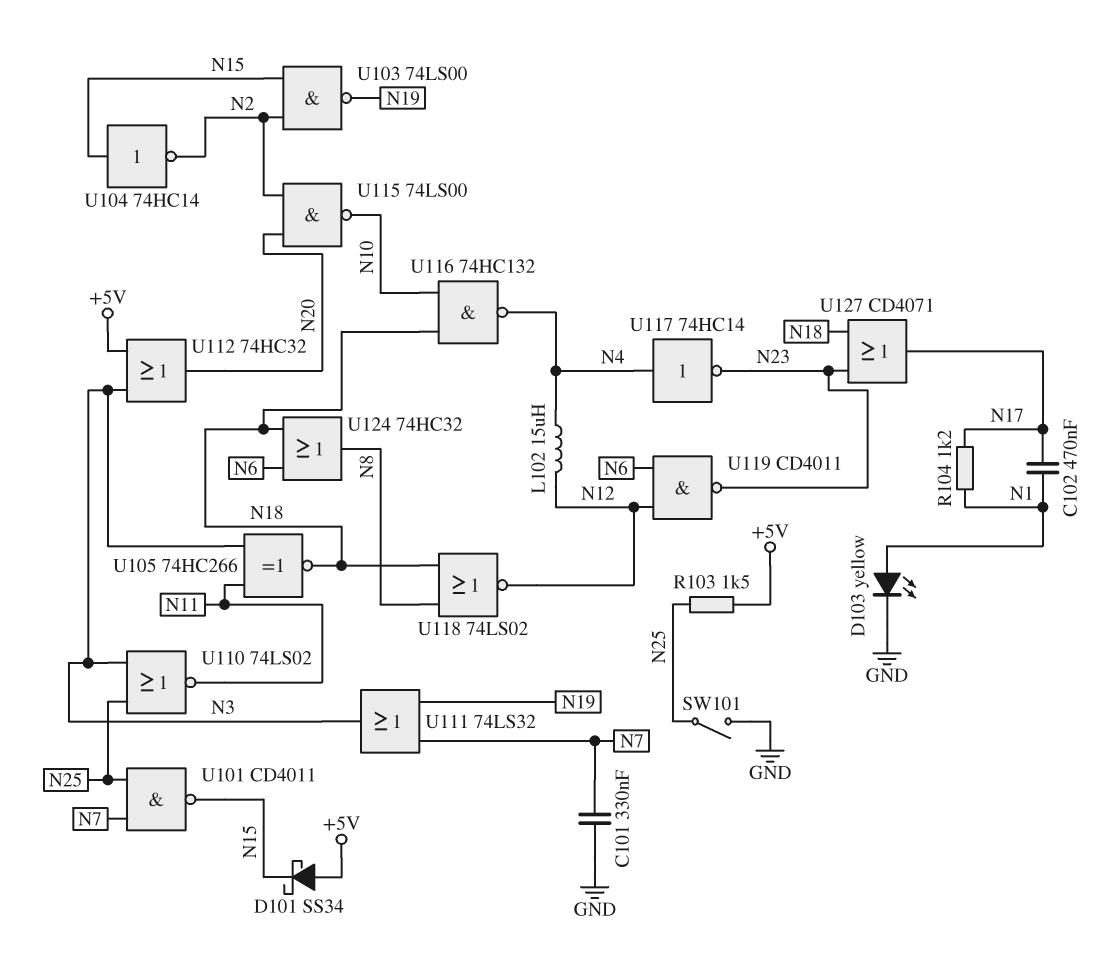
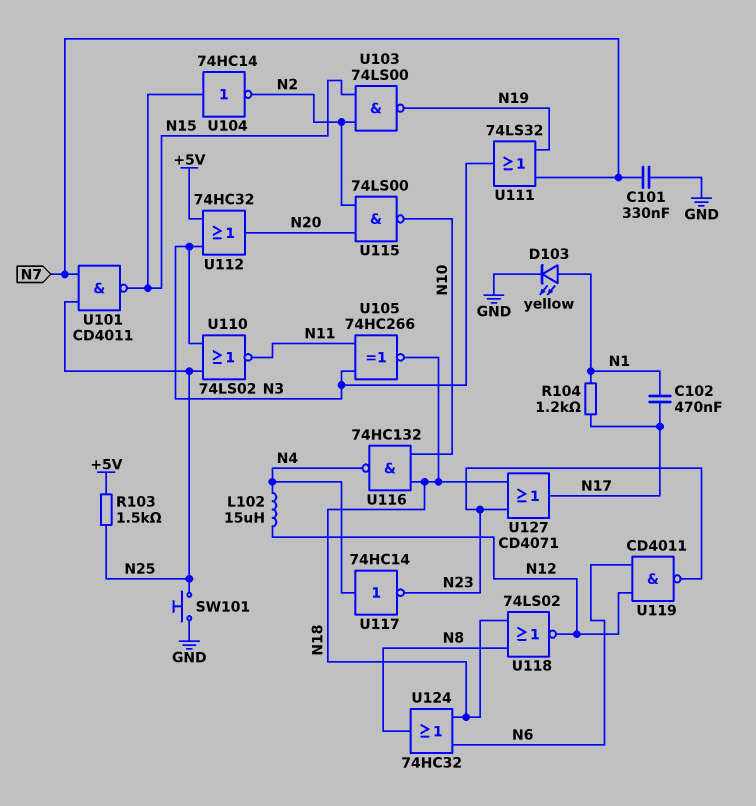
D101: schottky SS34 (A +5V, K N15) -> none
SW101: switch (GND, N25) -> button (GND, N25)

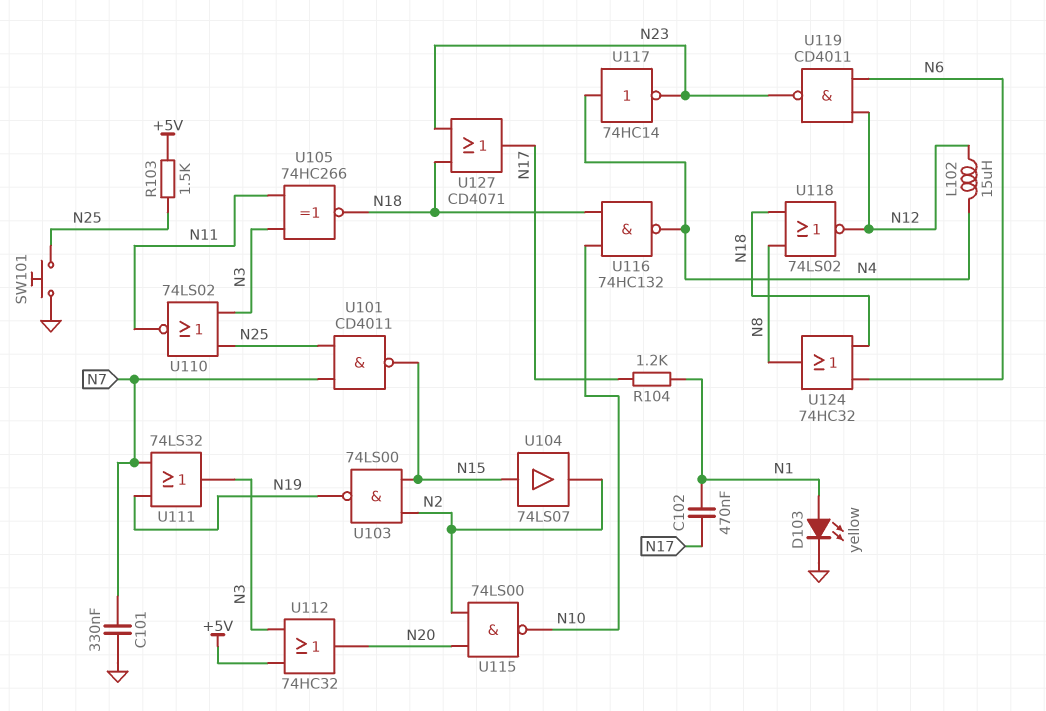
U104: NOT 74HC14 (in N15, out N2) -> buffer 74LS07 (in N15, out N2)

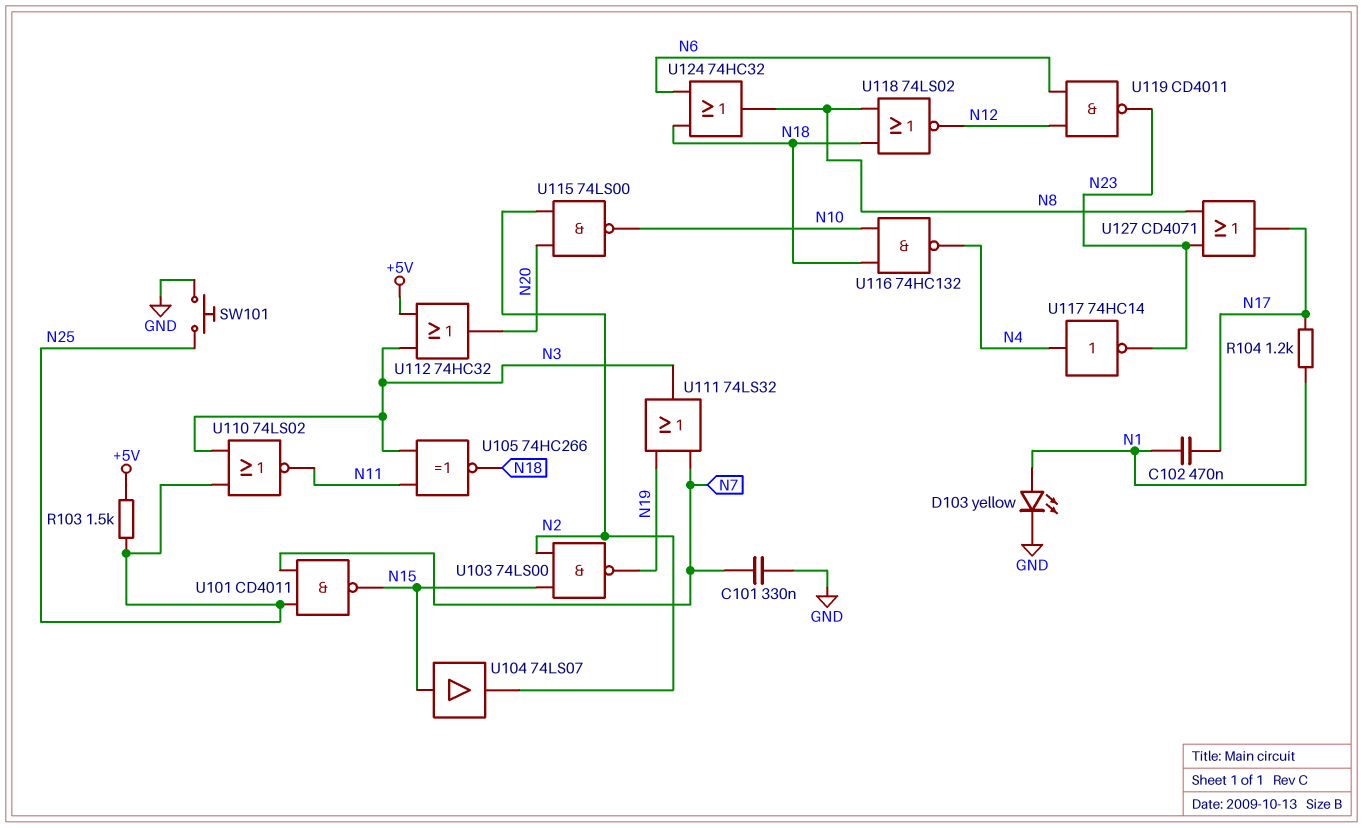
L102: 15uH (N4, N12) -> none
U127: OR CD4071 (in N18, in N23, out N17) -> OR CD4071 (in N8, in N23, out N17)

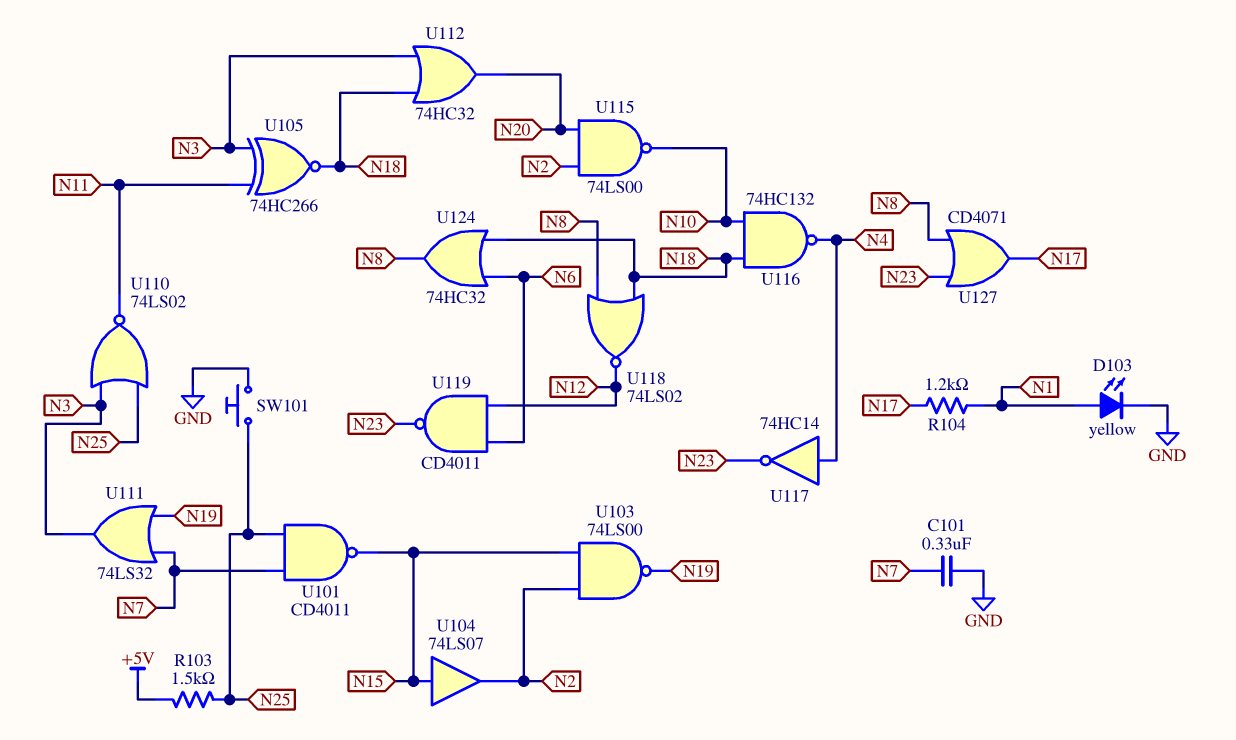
C102: 470nF (N1, N17) -> none
U112: OR 74HC32 (in +5V, in N3, out N20) -> OR 74HC32 (in N3, in N18, out N20)

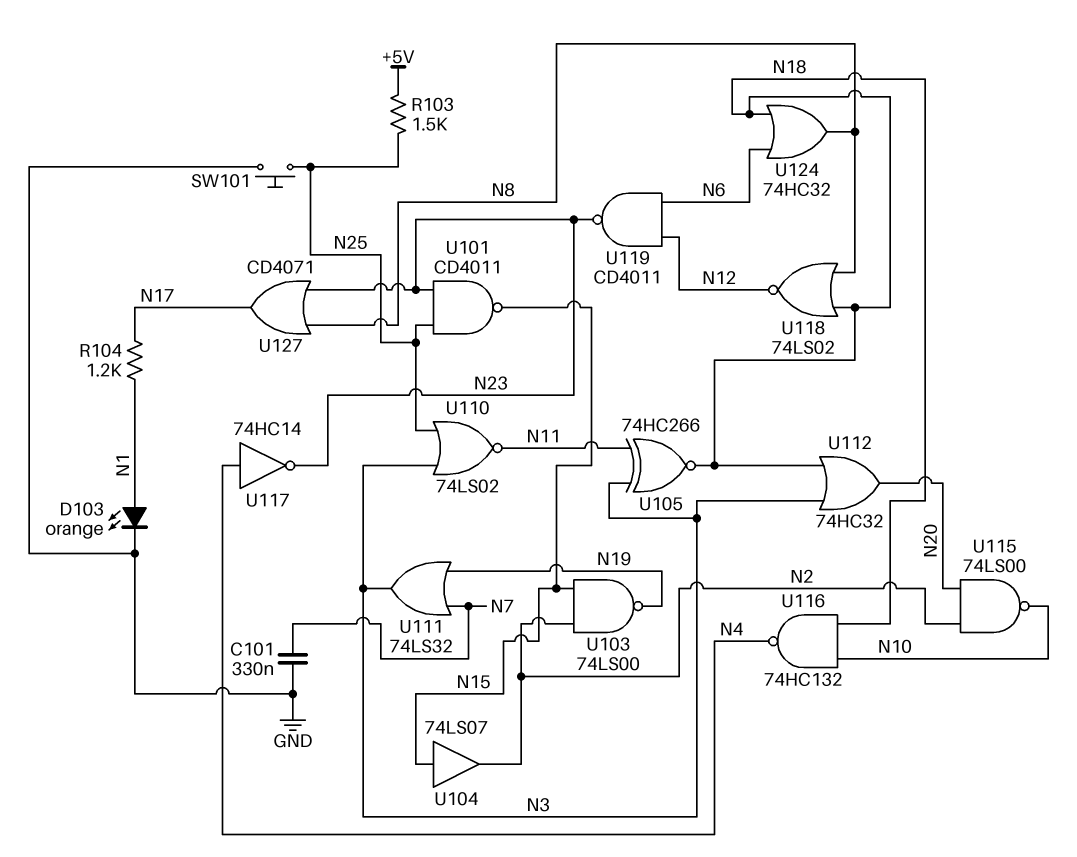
D103: LED yellow (A N1, K GND) -> LED orange (A N1, K GND)
U101: NAND CD4011 (in N7, in N25, out N15) -> NAND CD4011 (in N23, in N25, out N15)

